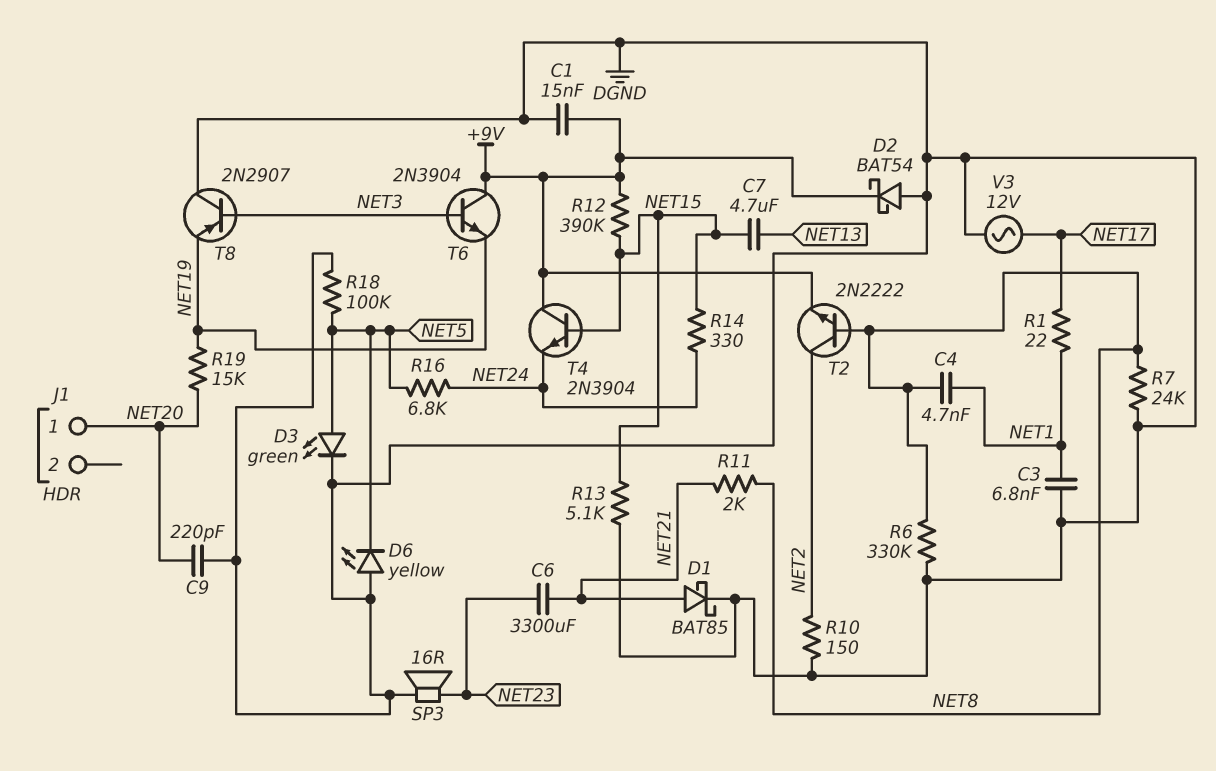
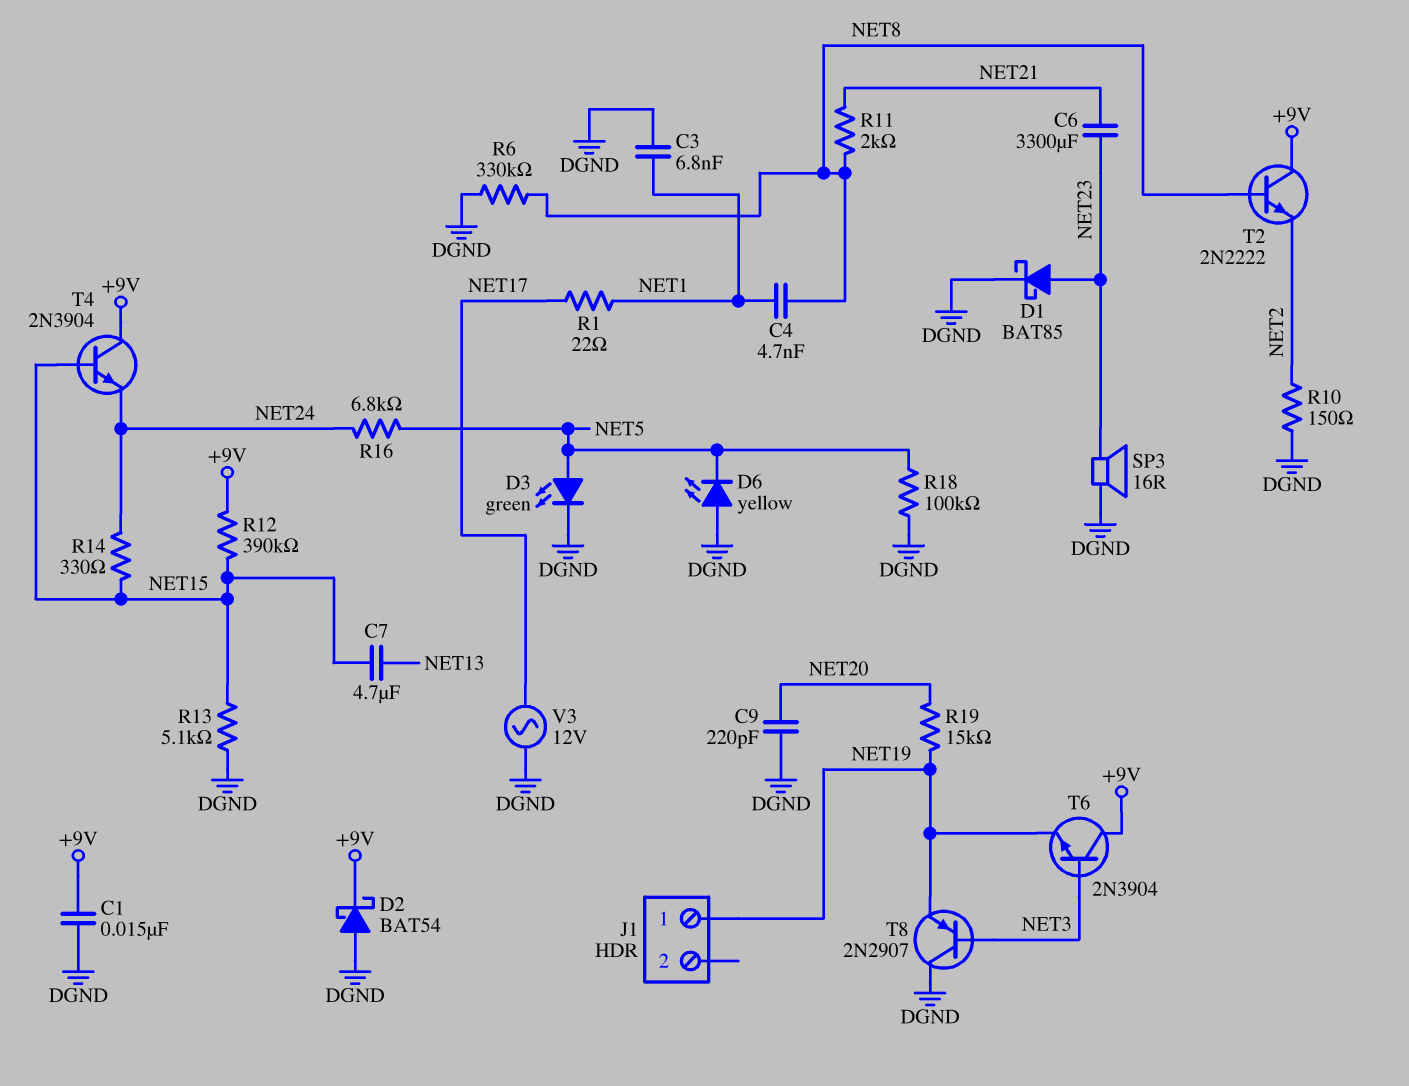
D1: schottky BAT85 (A NET21, K DGND) -> schottky BAT85 (A NET23, K DGND)
J1 pin 1: NET20 -> NET19
R7: 24k (DGND, NET8) -> none
T2: NPN 2N2222 (B NET8, C NET2, E +9V) -> NPN 2N2222 (B NET8, C +9V, E NET2)

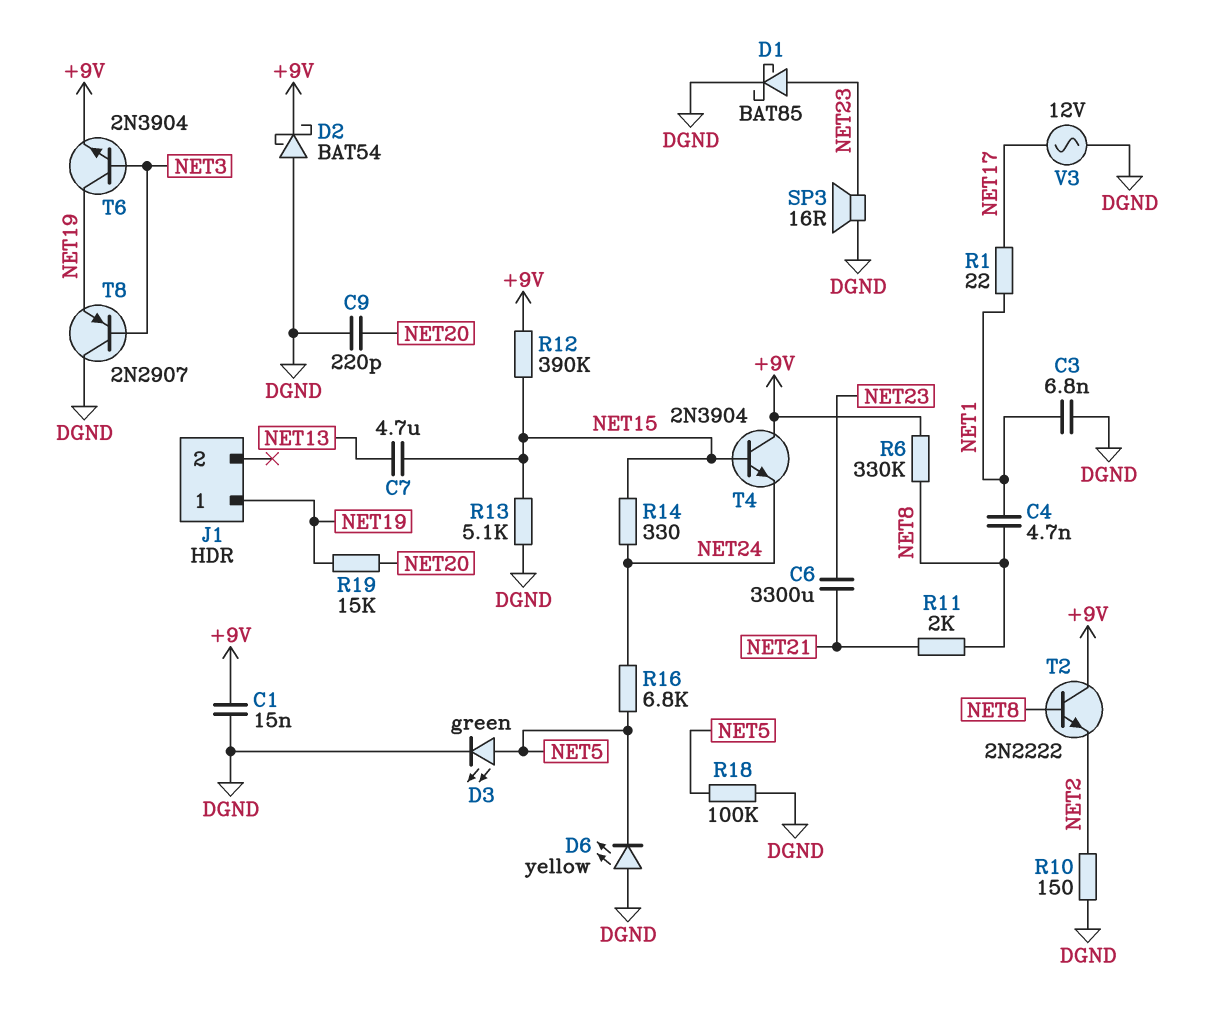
R6: 330k (DGND, NET8) -> 330k (+9V, NET8)
T6: NPN 2N3904 (B NET3, C +9V, E NET19) -> NPN 2N3904 (B NET3, C NET19, E +9V)

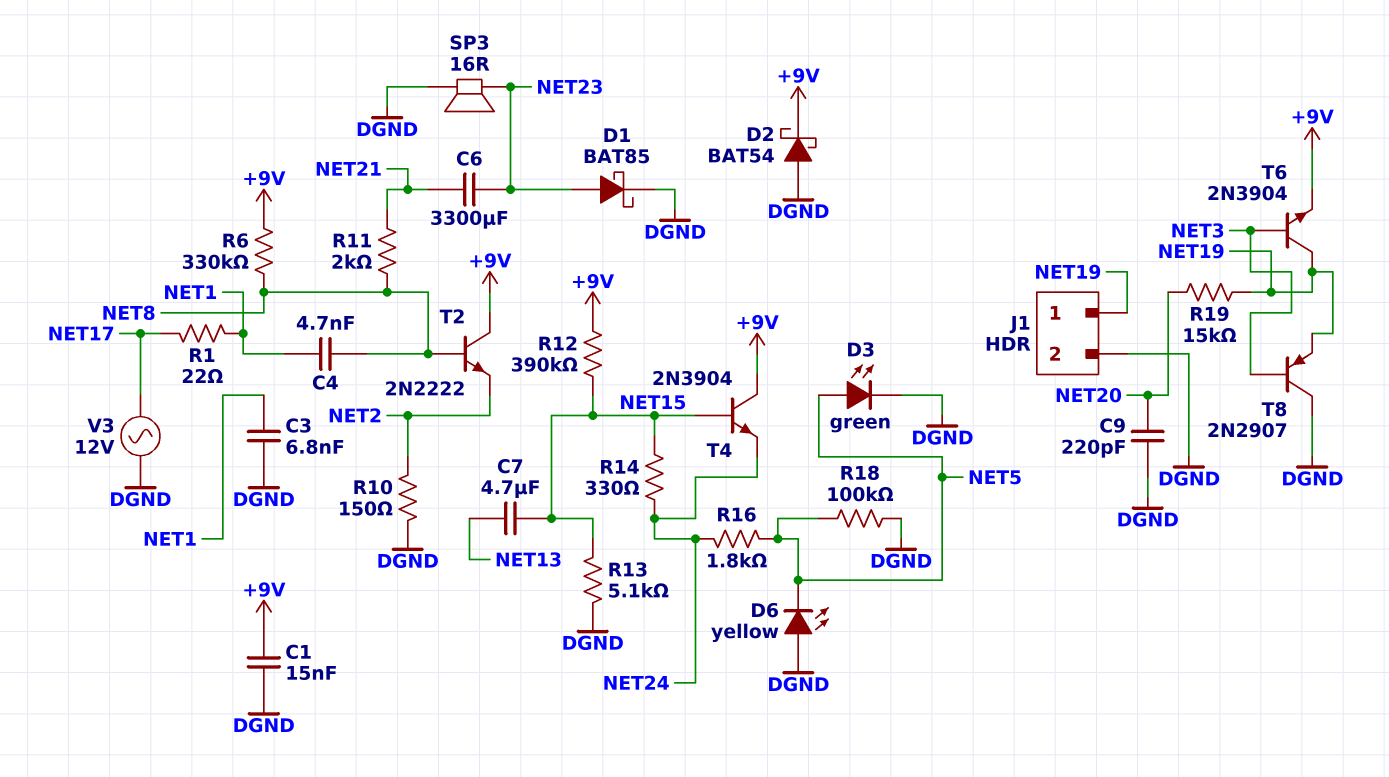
J1 pin 2: none -> DGND
R16: 6.8k (NET5, NET24) -> 1.8k (NET5, NET24)

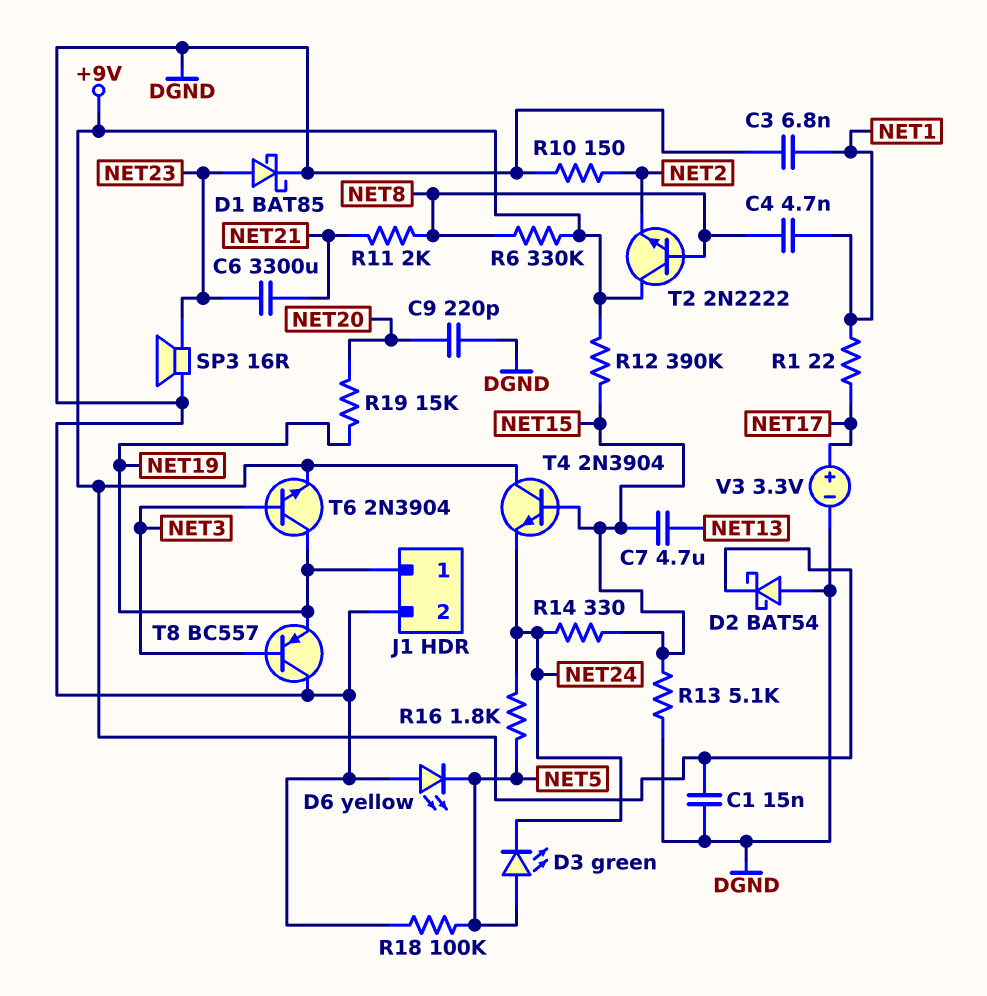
D3: LED green (A NET5, K DGND) -> LED green (A NET5, K NET24)
T8: PNP 2N2907 (B NET3, C DGND, E NET19) -> PNP BC557 (B NET3, C DGND, E NET19)
V3: AC 12V (DGND, NET17) -> 3.3V (plus NET17, minus DGND)

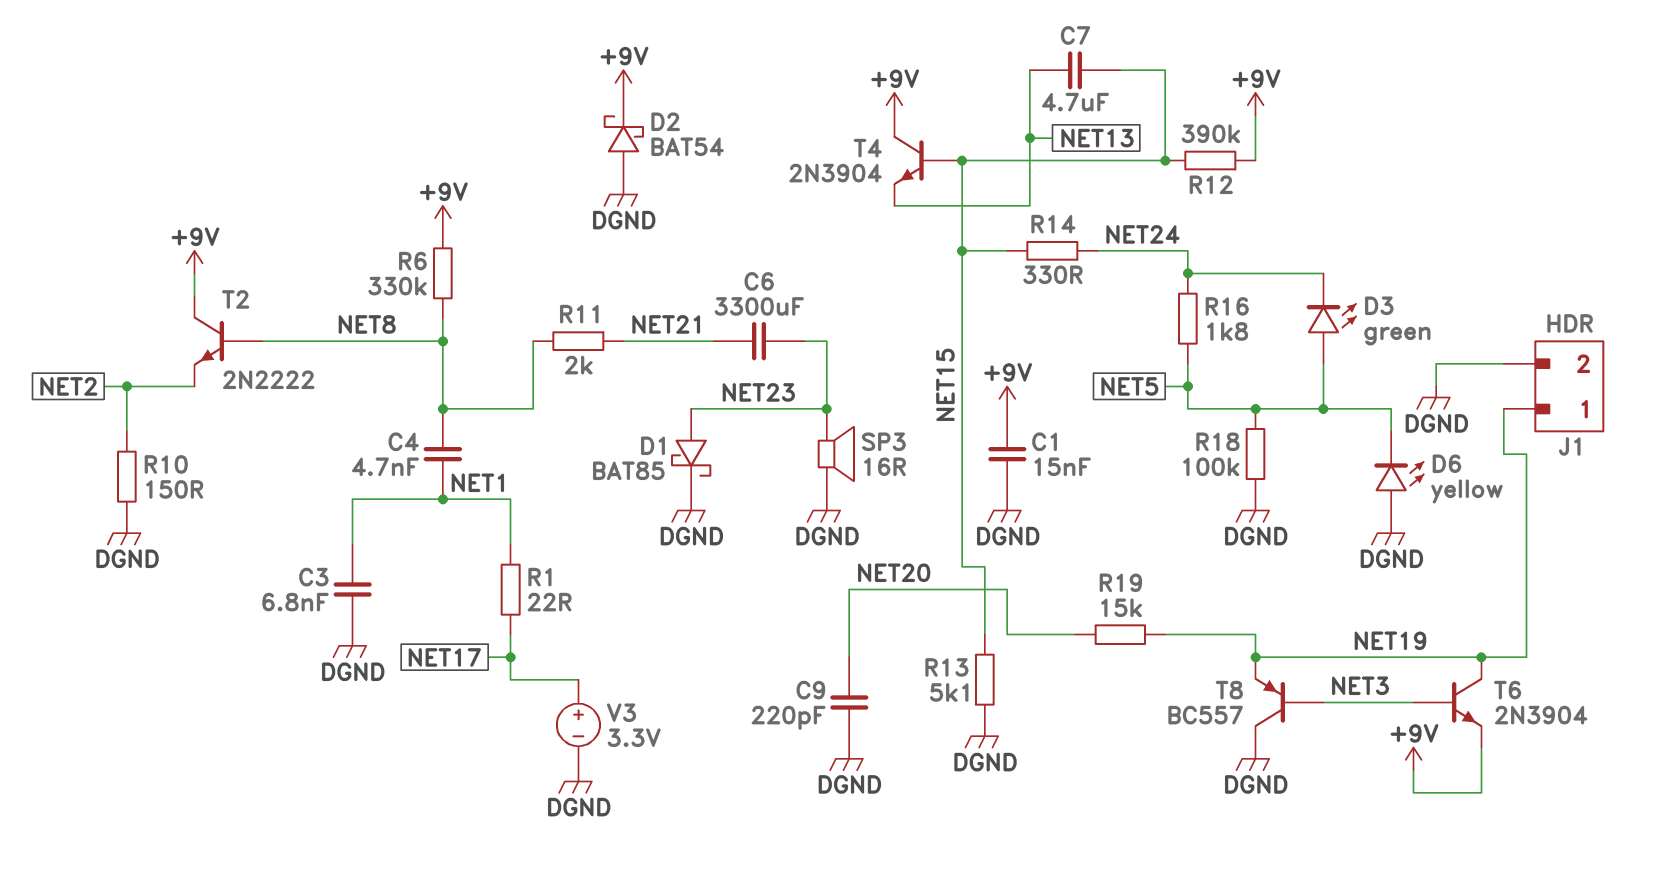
T4: NPN 2N3904 (B NET15, C +9V, E NET24) -> NPN 2N3904 (B NET15, C +9V, E NET13)

